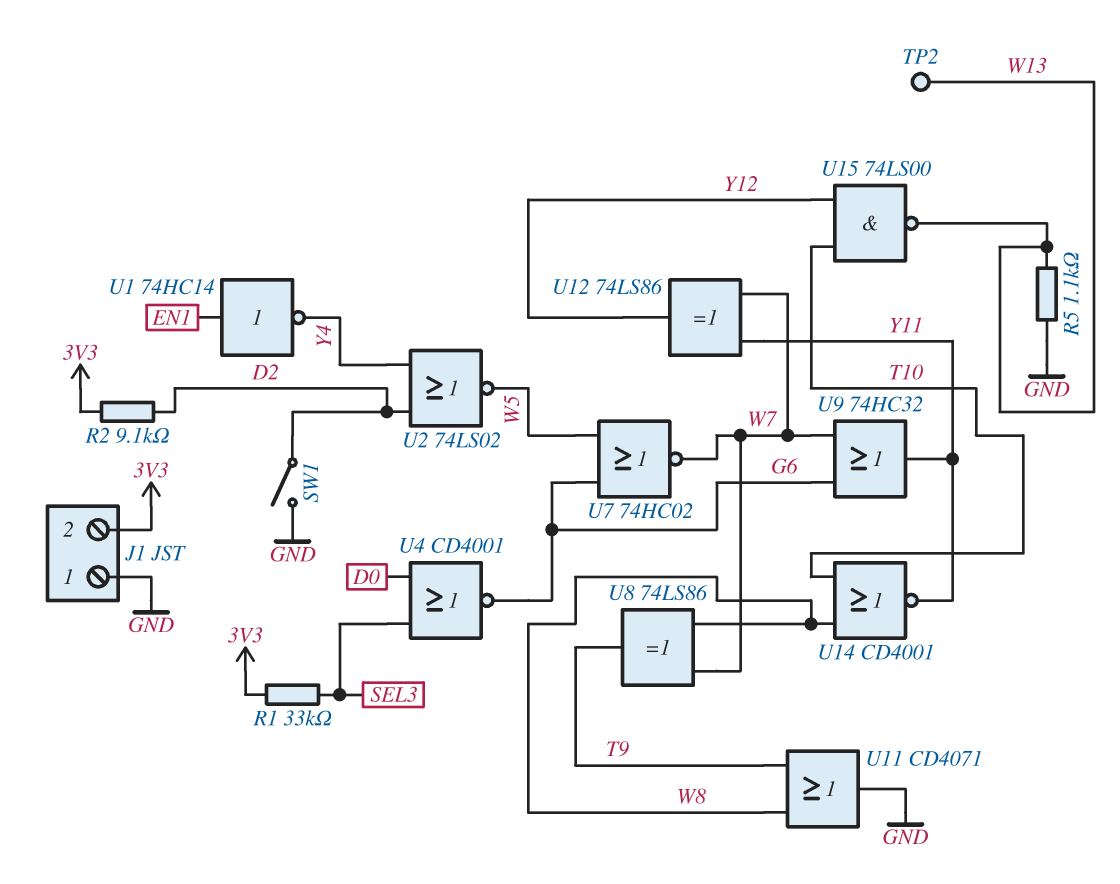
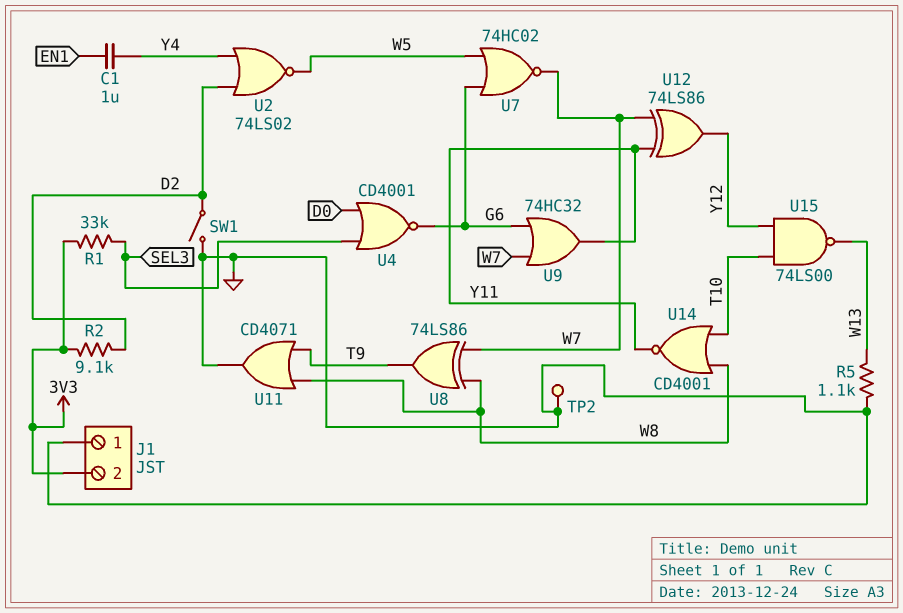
C1: none -> 1uF (EN1, Y4)
TP2: test point (W13) -> test point (GND)
U1: NOT 74HC14 (in EN1, out Y4) -> none

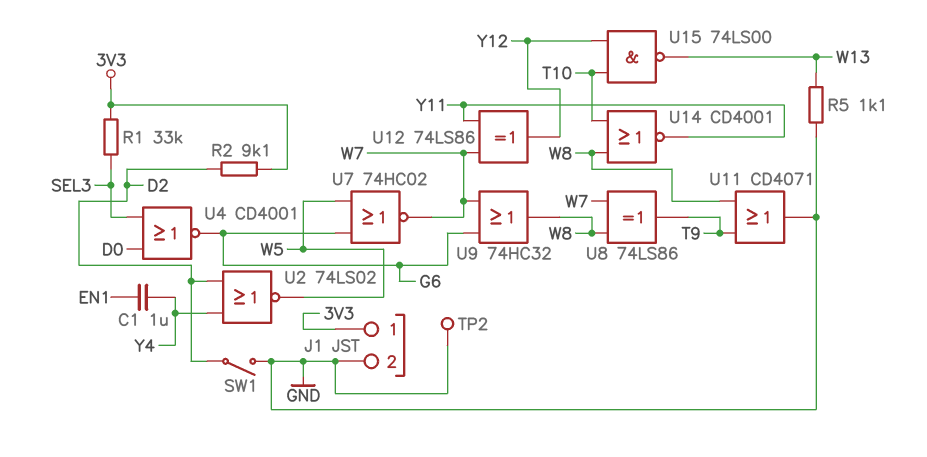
J1 pin 1: GND -> 3V3
J1 pin 2: 3V3 -> GND
U9: OR 74HC32 (in G6, in W7, out Y11) -> OR 74HC32 (in G6, in W7, out W8)

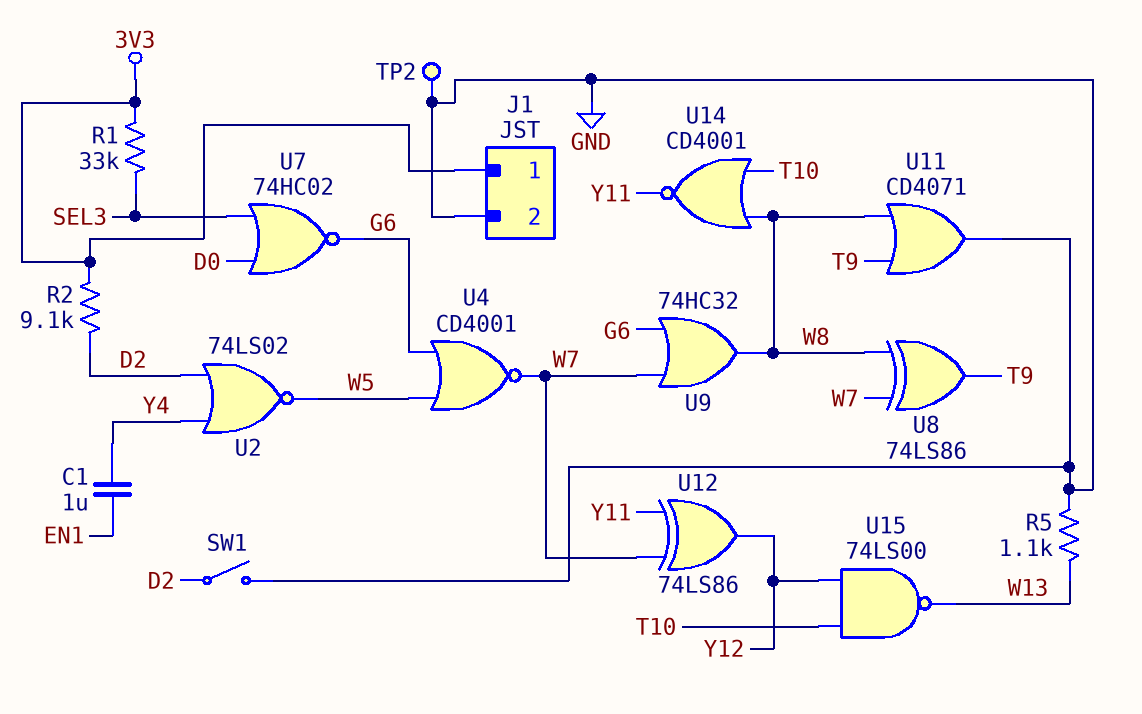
U4: NOR CD4001 (in D0, in SEL3, out G6) -> NOR CD4001 (in G6, in W5, out W7)
U7: NOR 74HC02 (in G6, in W5, out W7) -> NOR 74HC02 (in D0, in SEL3, out G6)

